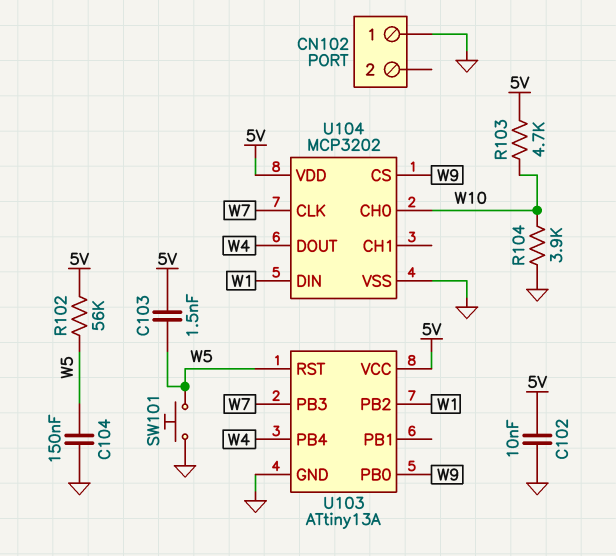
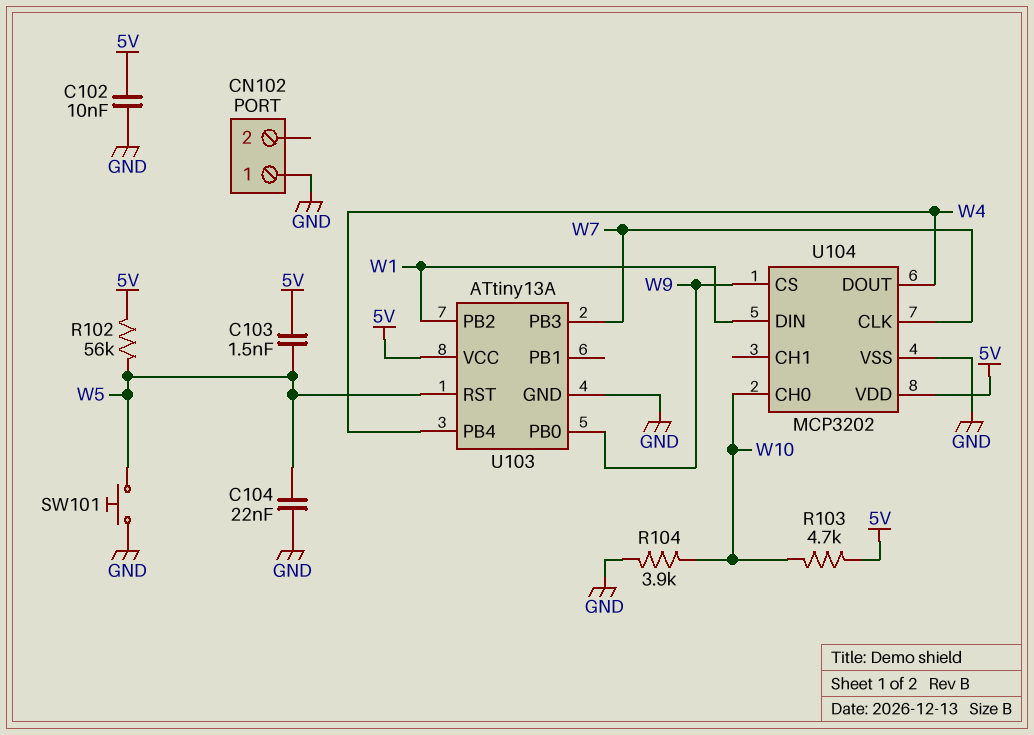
C104: 150nF (GND, W5) -> 22nF (GND, W5)

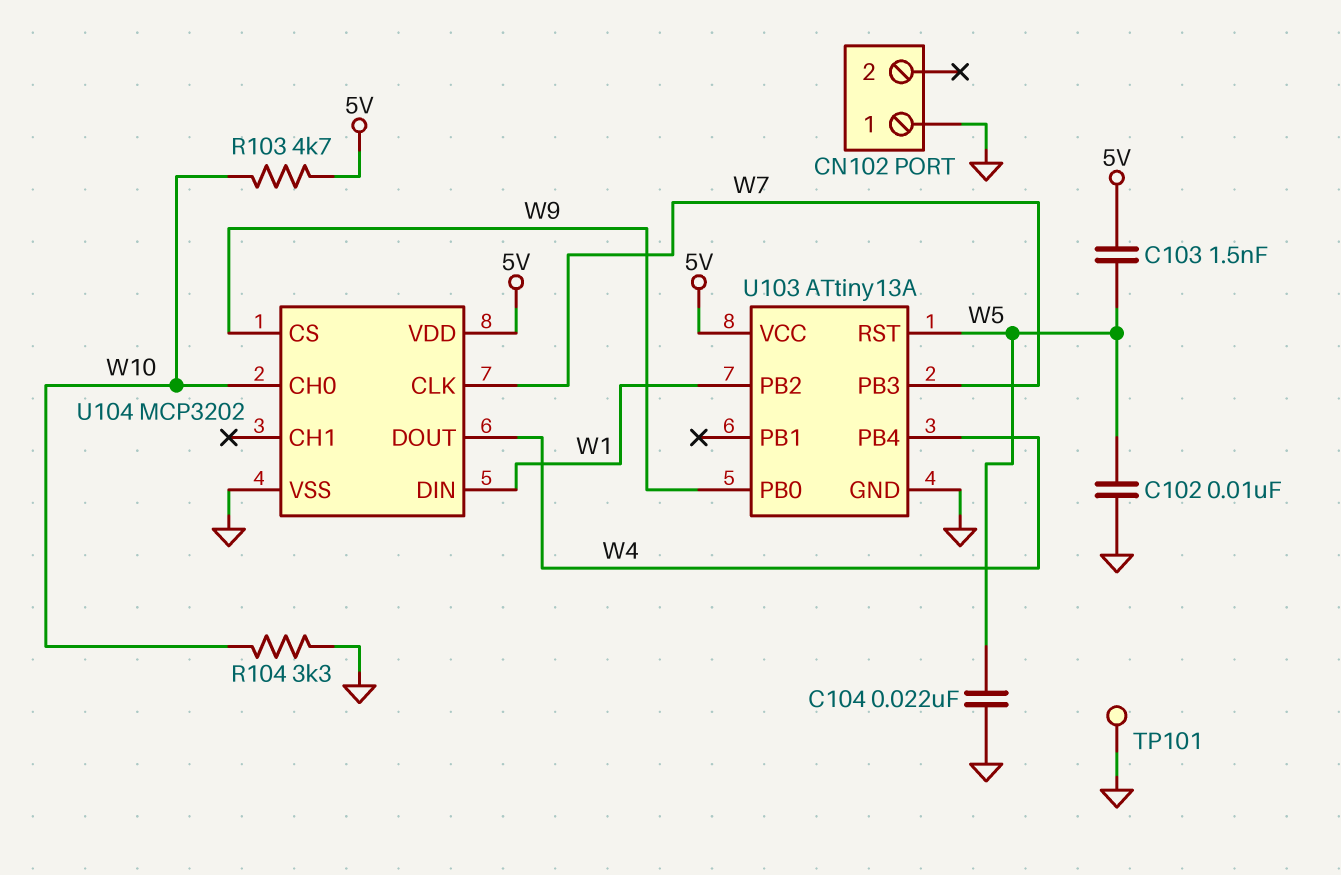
C102: 10nF (5V, GND) -> 10nF (GND, W5)
R102: 56k (5V, W5) -> none
R104: 3.9k (GND, W10) -> 3.3k (GND, W10)
SW101: button (GND, W5) -> none
TP101: none -> test point (GND)

